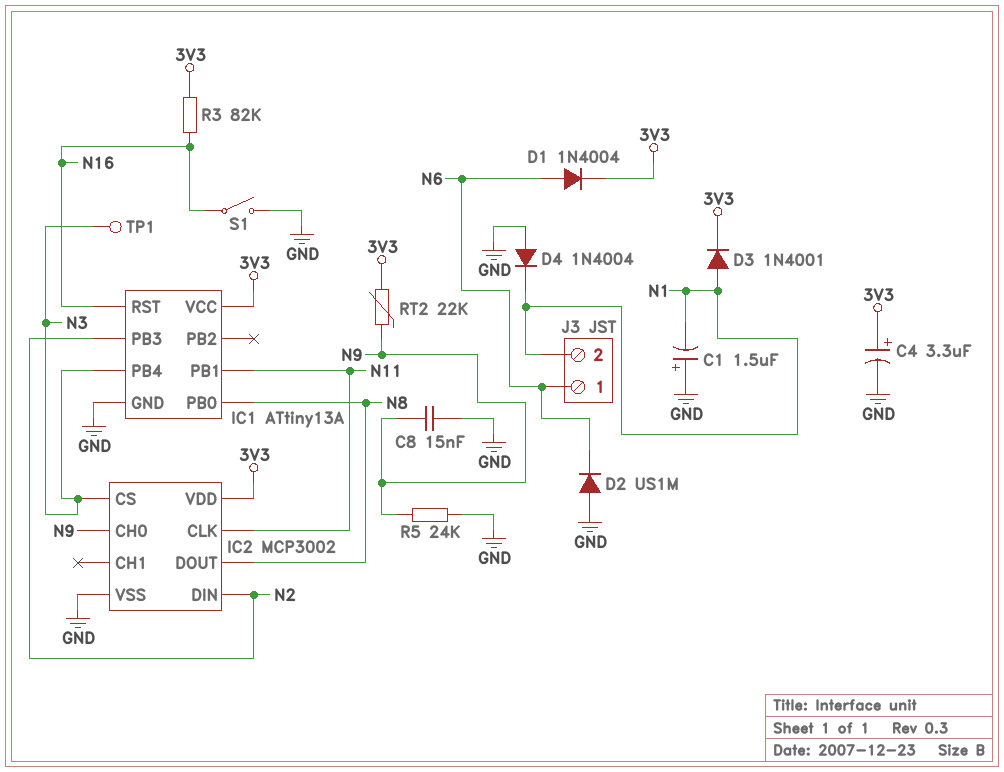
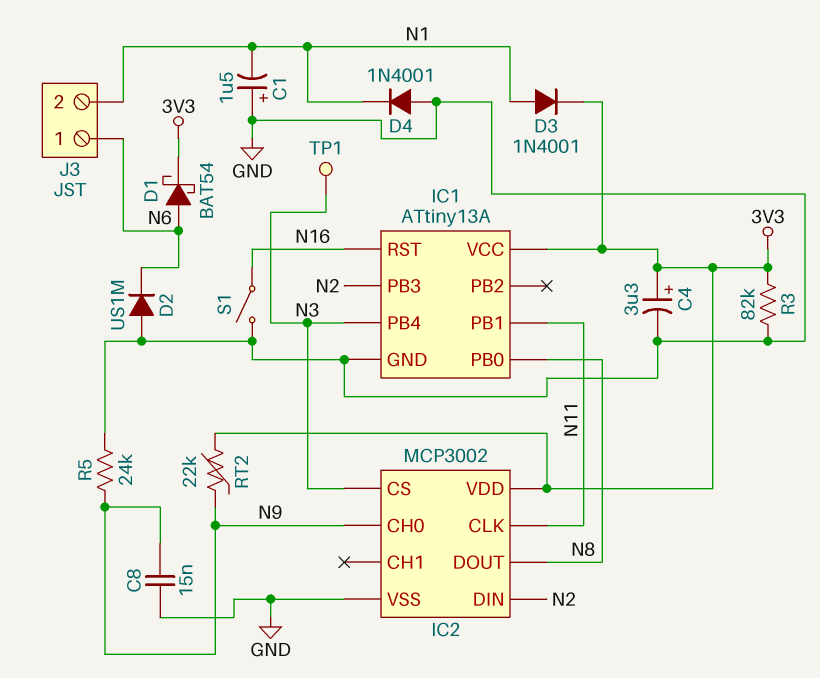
D1: diode 1N4004 (A N6, K 3V3) -> schottky BAT54 (A N6, K 3V3)
D4: diode 1N4004 (A GND, K N1) -> diode 1N4001 (A GND, K N1)
R3: 82k (3V3, N16) -> 82k (3V3, GND)

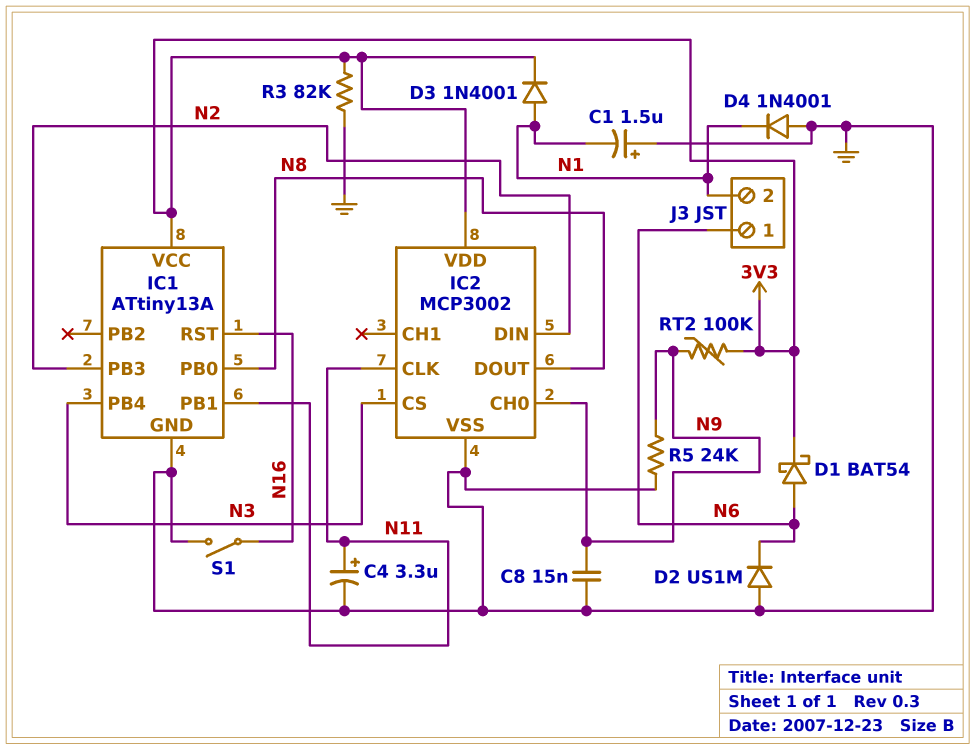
C4: 3.3uF (plus 3V3, minus GND) -> 3.3uF (plus N11, minus GND)
RT2: 22k (3V3, N9) -> 100k (3V3, N9)
TP1: test point (N3) -> none

